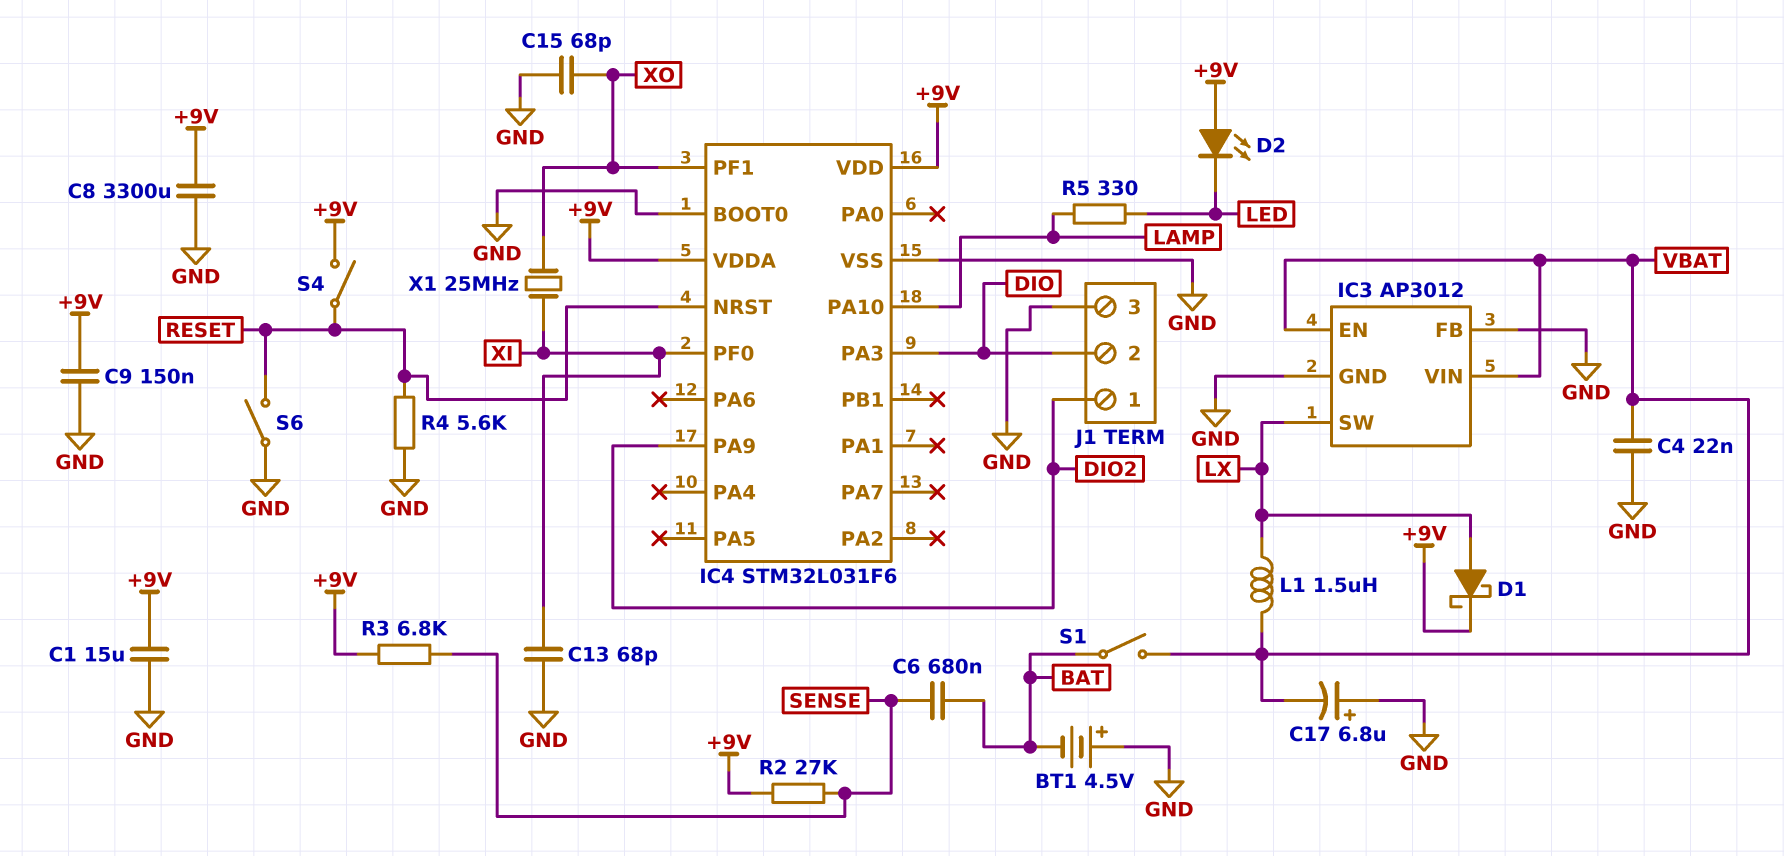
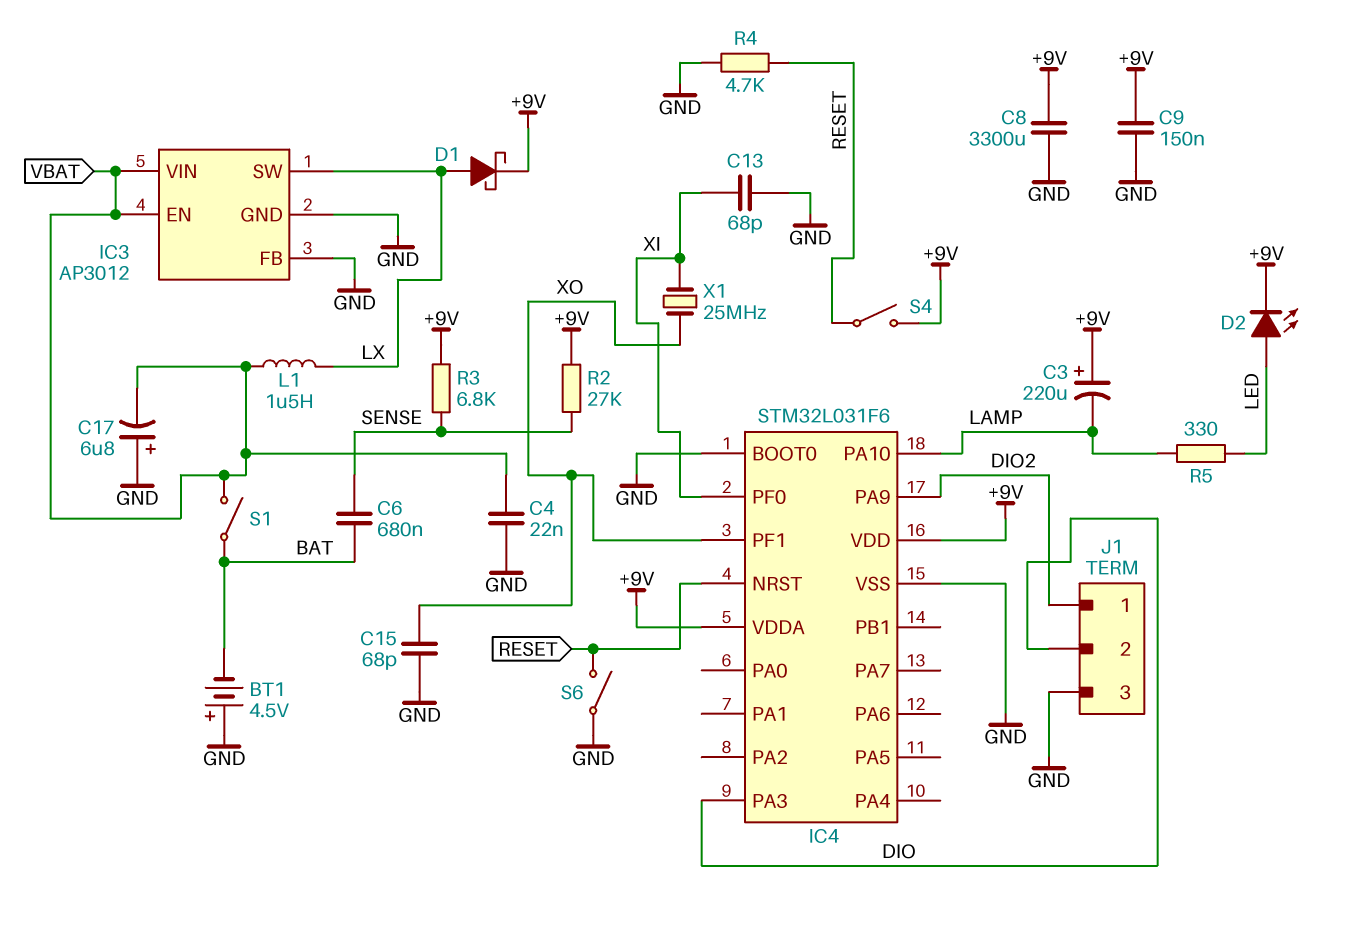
C1: 15uF (+9V, GND) -> none
C3: none -> 220uF (plus +9V, minus LAMP)
D2: LED (A +9V, K LED) -> LED (A LED, K +9V)
R4: 5.6k (GND, RESET) -> 4.7k (GND, RESET)

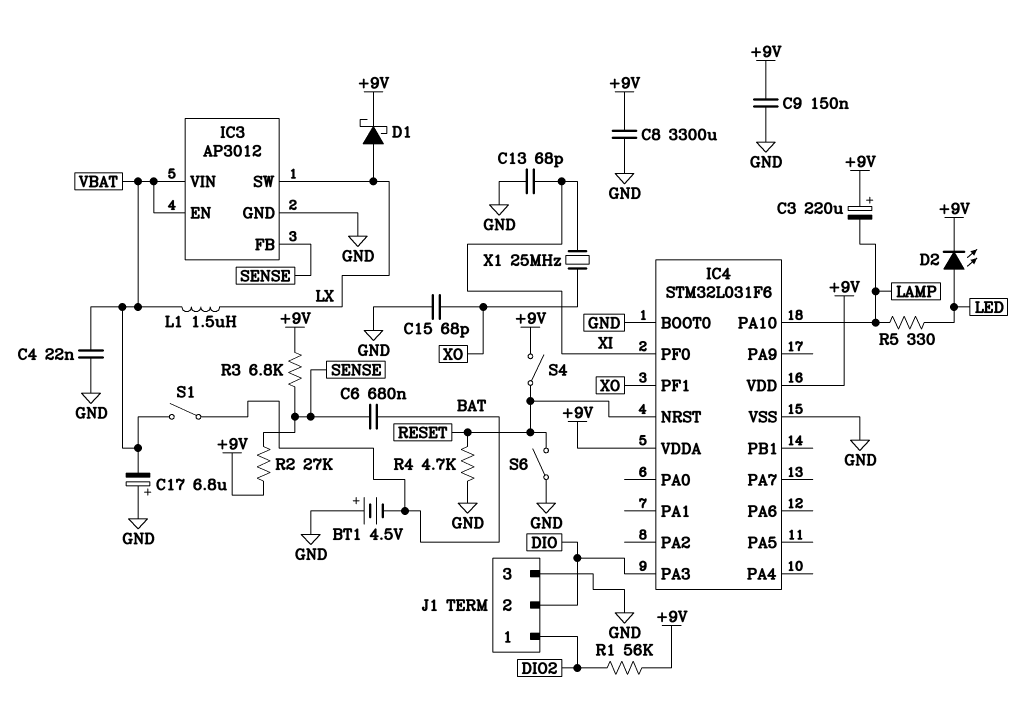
IC3 pin FB: GND -> SENSE
IC4 pin PA9: DIO2 -> none
R1: none -> 56k (+9V, DIO2)

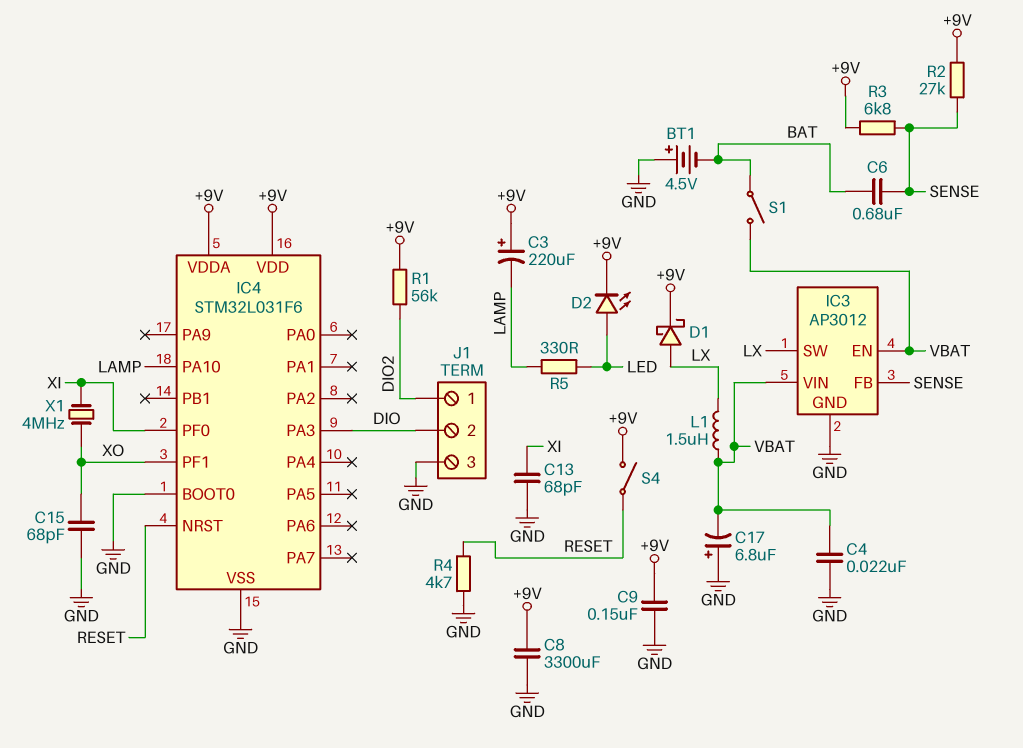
S6: switch (GND, RESET) -> none
X1: 25MHz (XI, XO) -> 4MHz (XI, XO)

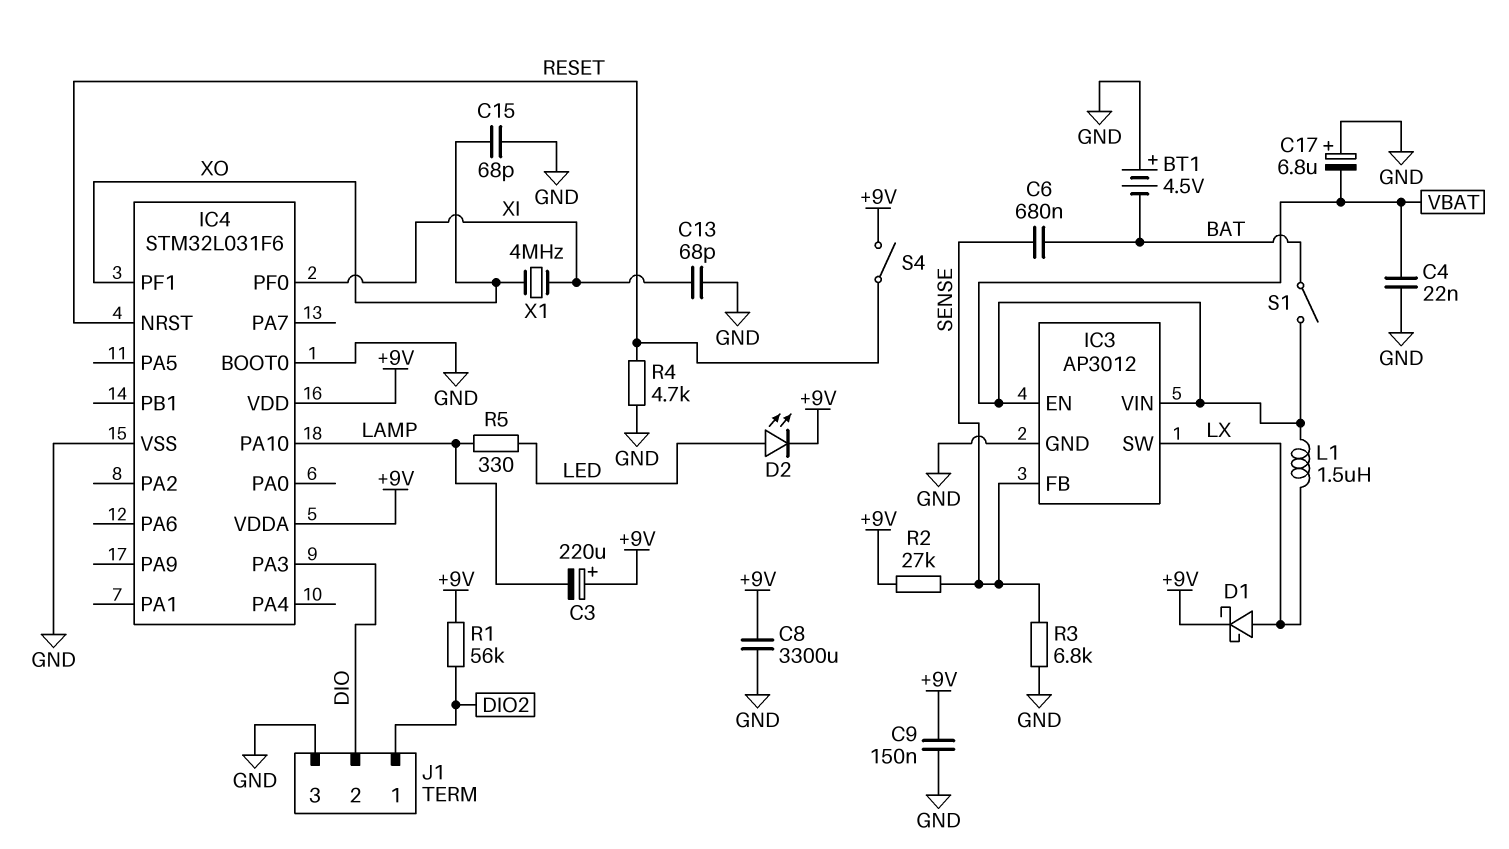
R3: 6.8k (+9V, SENSE) -> 6.8k (GND, SENSE)

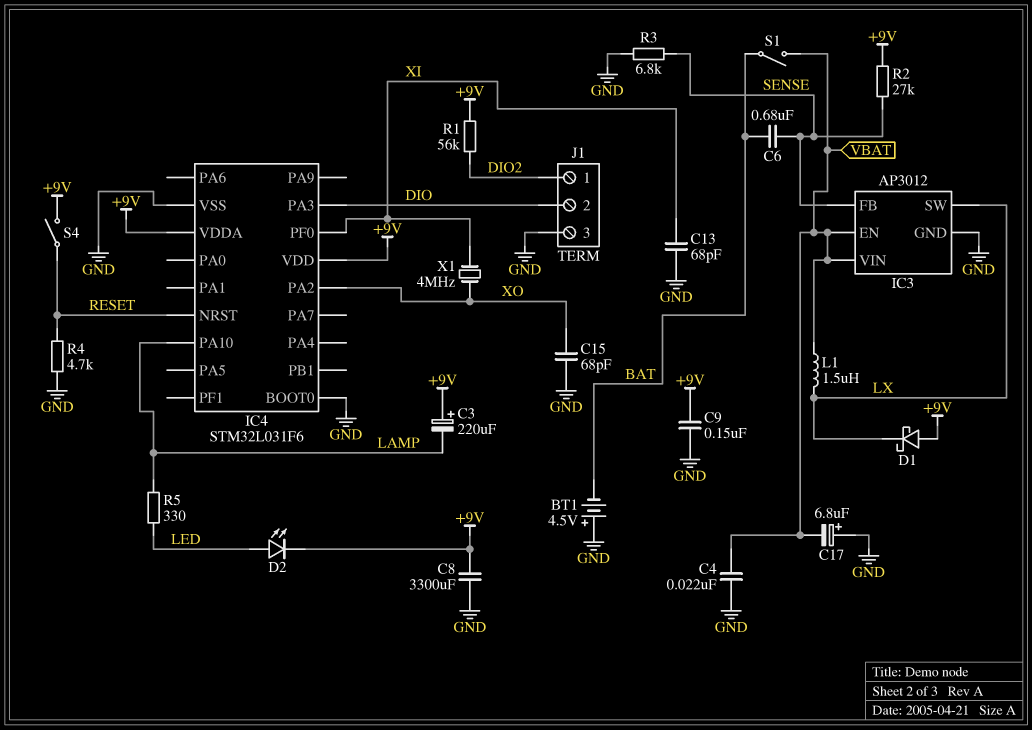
D1: schottky (A LX, K +9V) -> schottky (A +9V, K LX)
IC4 pin PA2: none -> XO
IC4 pin PF1: XO -> none

